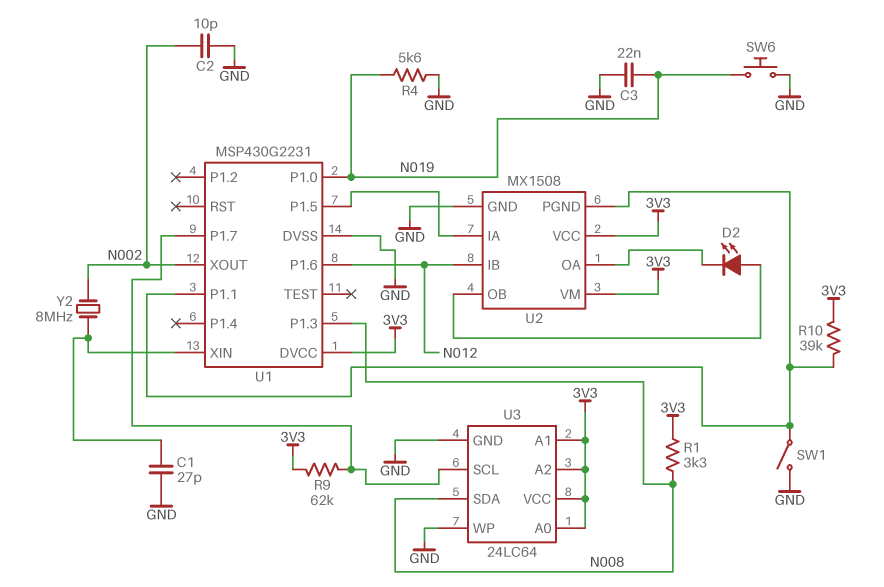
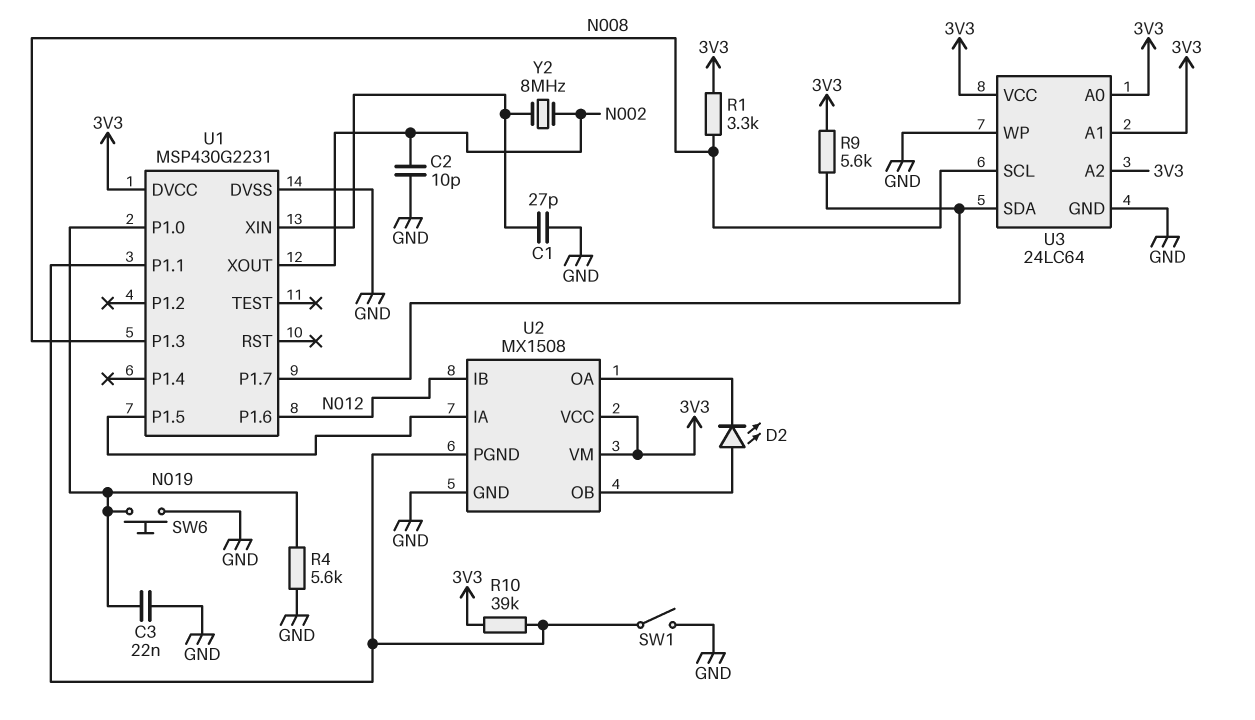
R9: 62k (3V3, U1/P1.7) -> 5.6k (3V3, U1/P1.7)
U3 pin SCL: U1/P1.7 -> N008
U3 pin SDA: N008 -> U1/P1.7

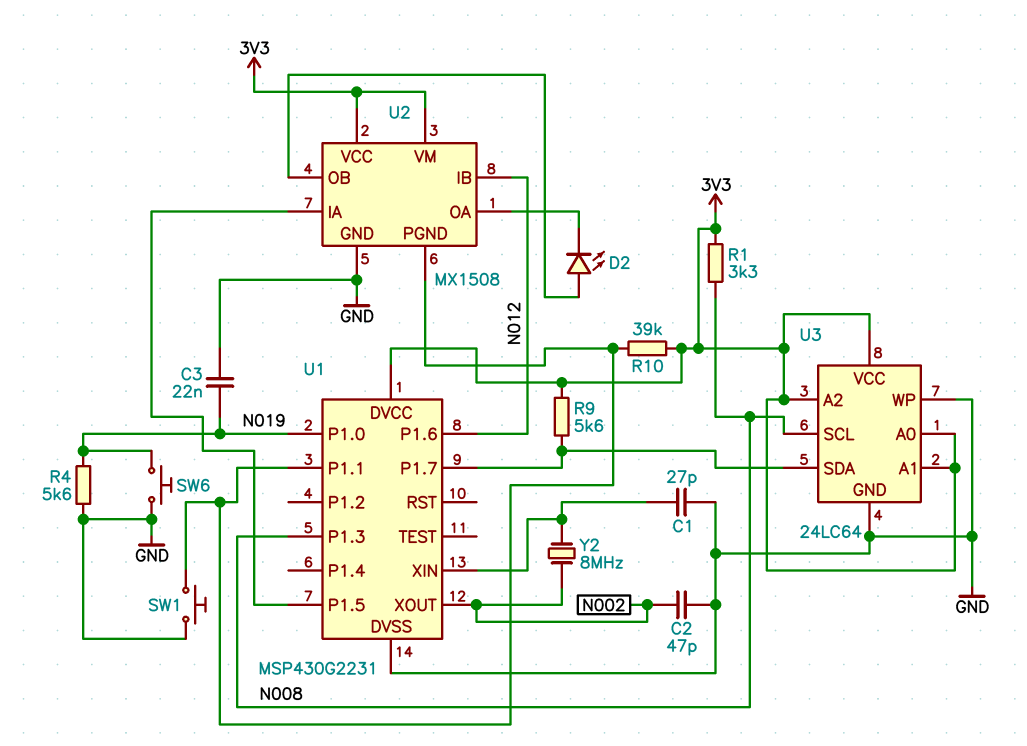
C2: 10pF (GND, N002) -> 47pF (GND, N002)
SW1: switch (GND, U1/P1.1) -> button (GND, U1/P1.1)

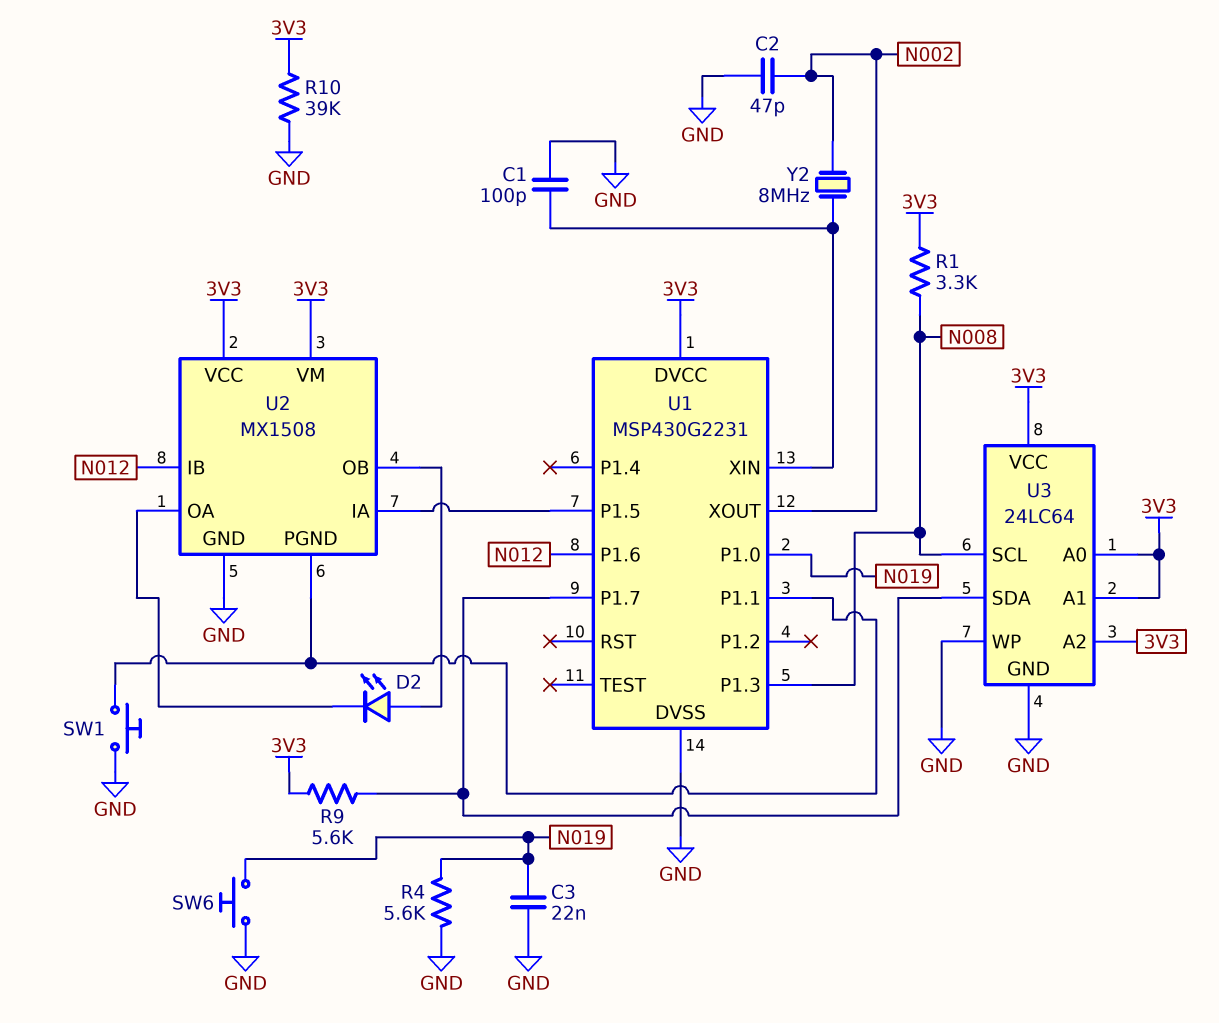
C1: 27pF (GND, U1/XIN) -> 100pF (GND, U1/XIN)
R10: 39k (3V3, U1/P1.1) -> 39k (3V3, GND)

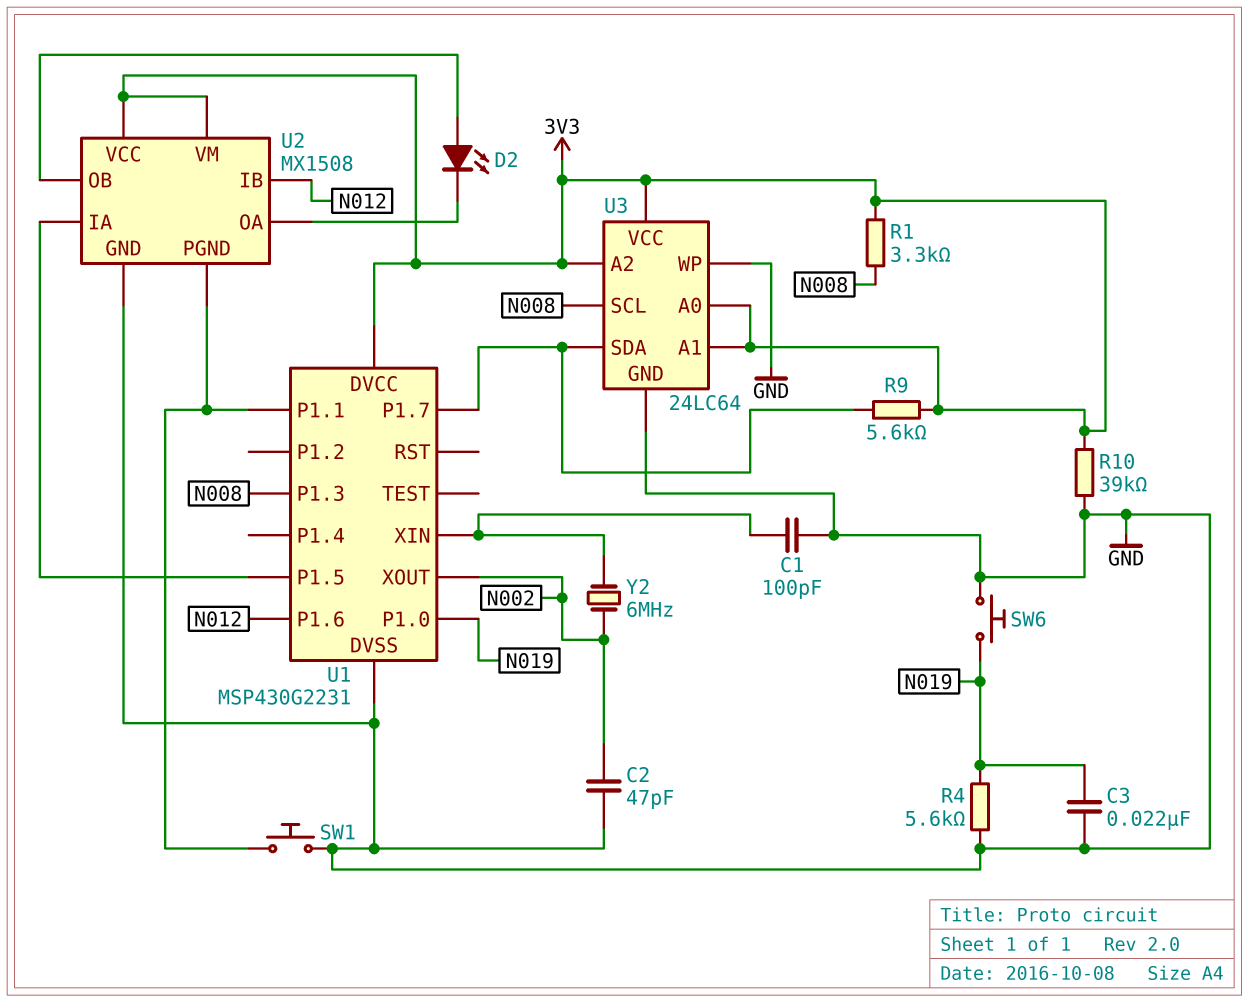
Y2: 8MHz (N002, U1/XIN) -> 6MHz (N002, U1/XIN)

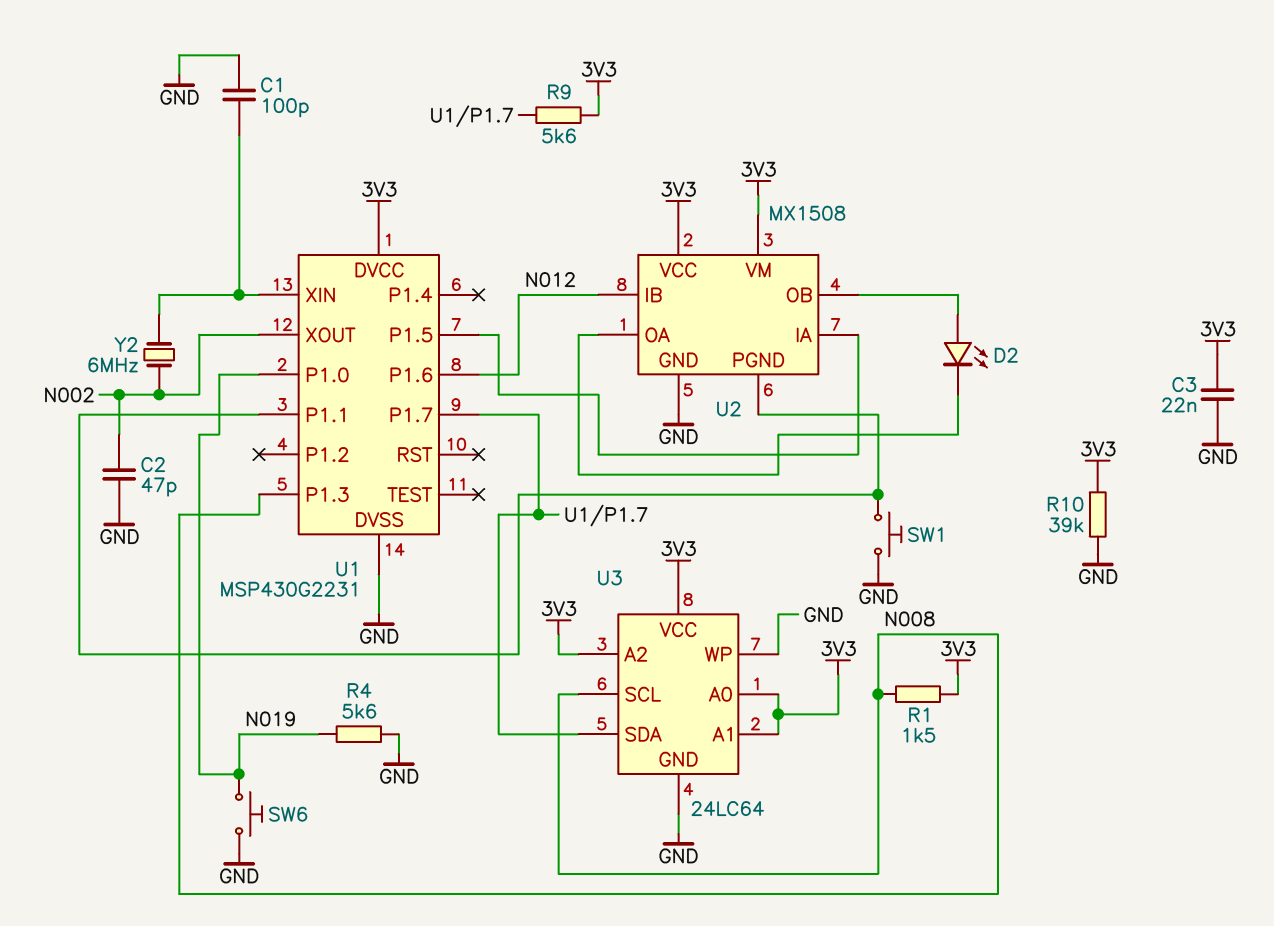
C3: 22nF (GND, N019) -> 22nF (3V3, GND)
R1: 3.3k (3V3, N008) -> 1.5k (3V3, N008)

